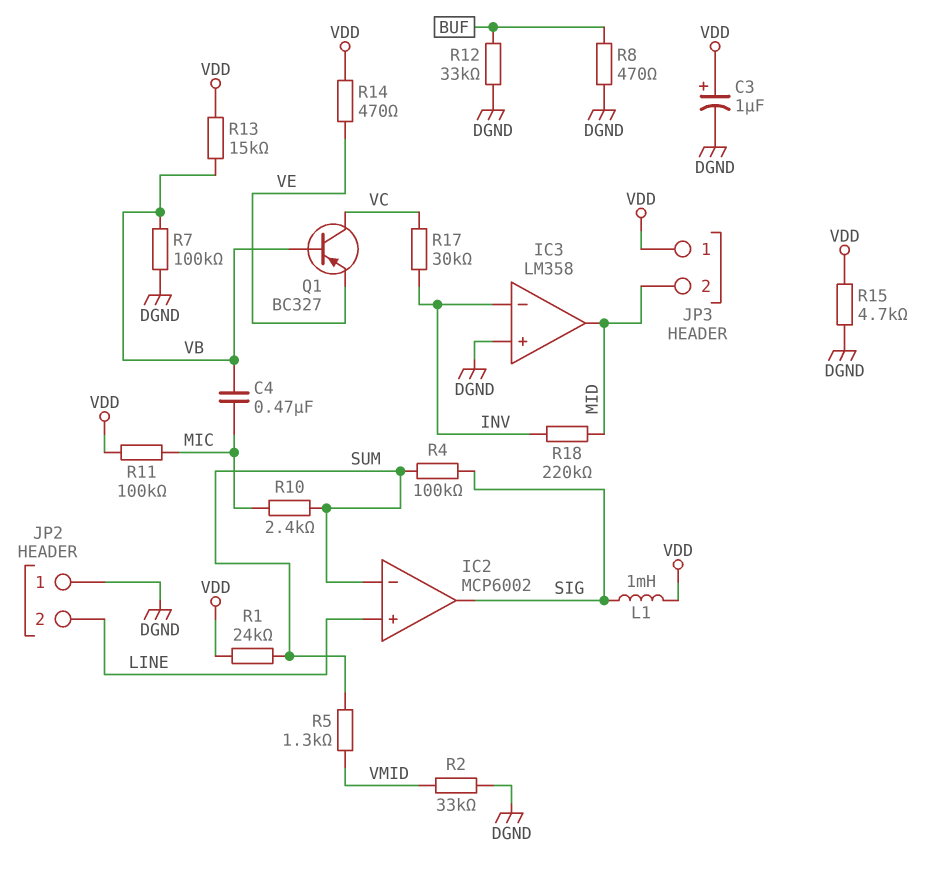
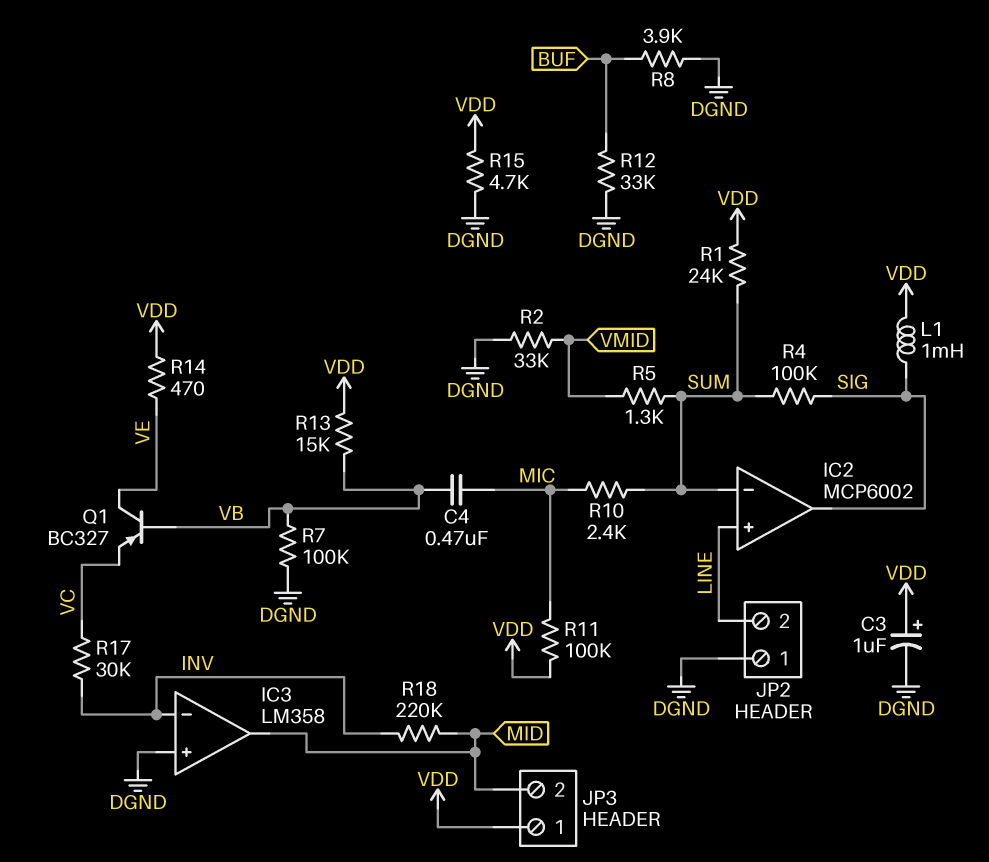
Q1: PNP BC327 (B VB, C VC, E VE) -> PNP BC327 (B VB, C VE, E VC)
R8: 470 (BUF, DGND) -> 3.9k (BUF, DGND)

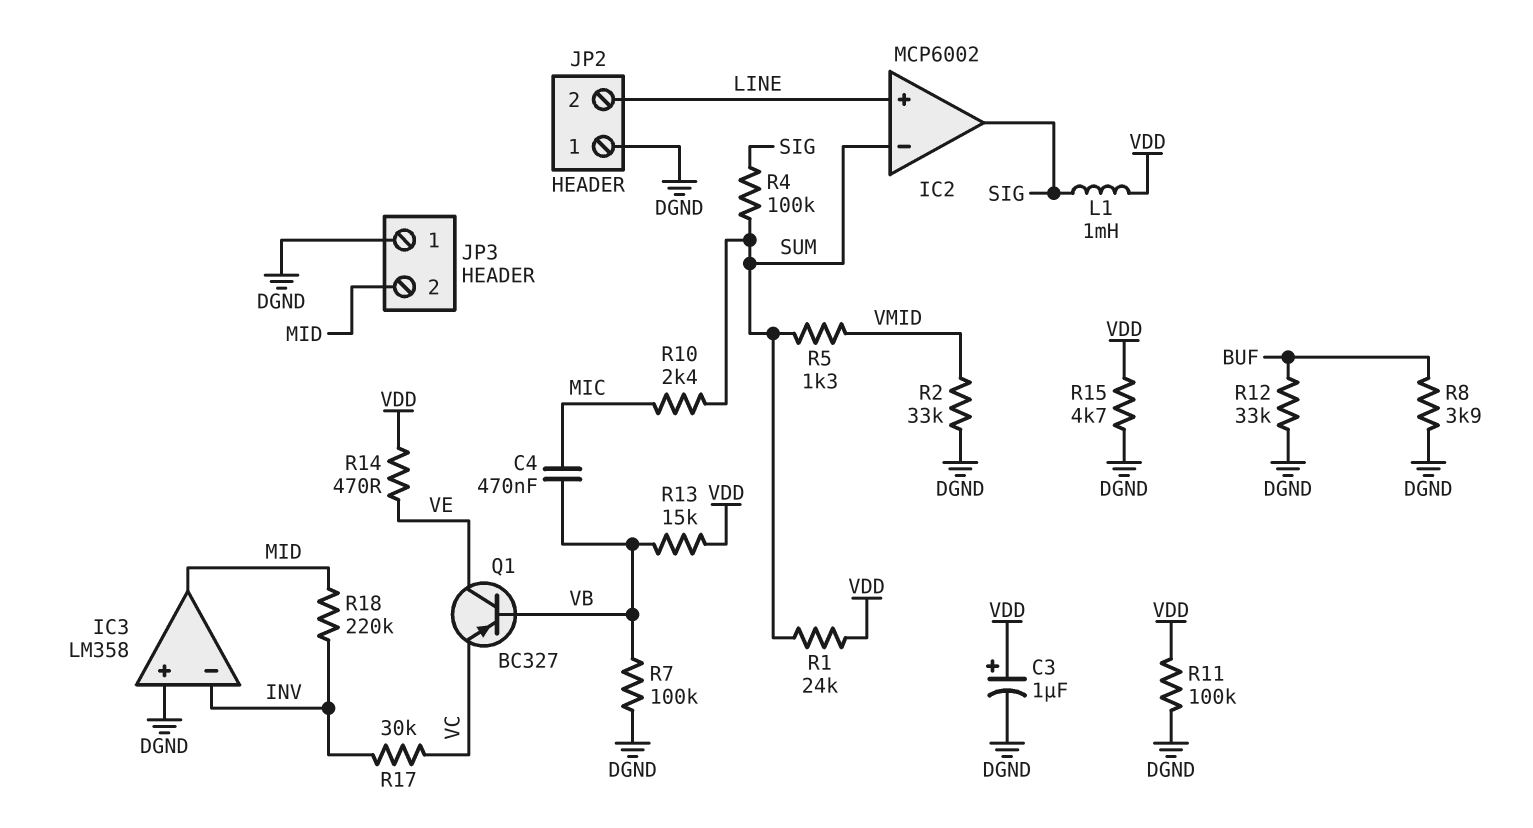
JP3 pin 1: VDD -> DGND
R11: 100k (MIC, VDD) -> 100k (DGND, VDD)

